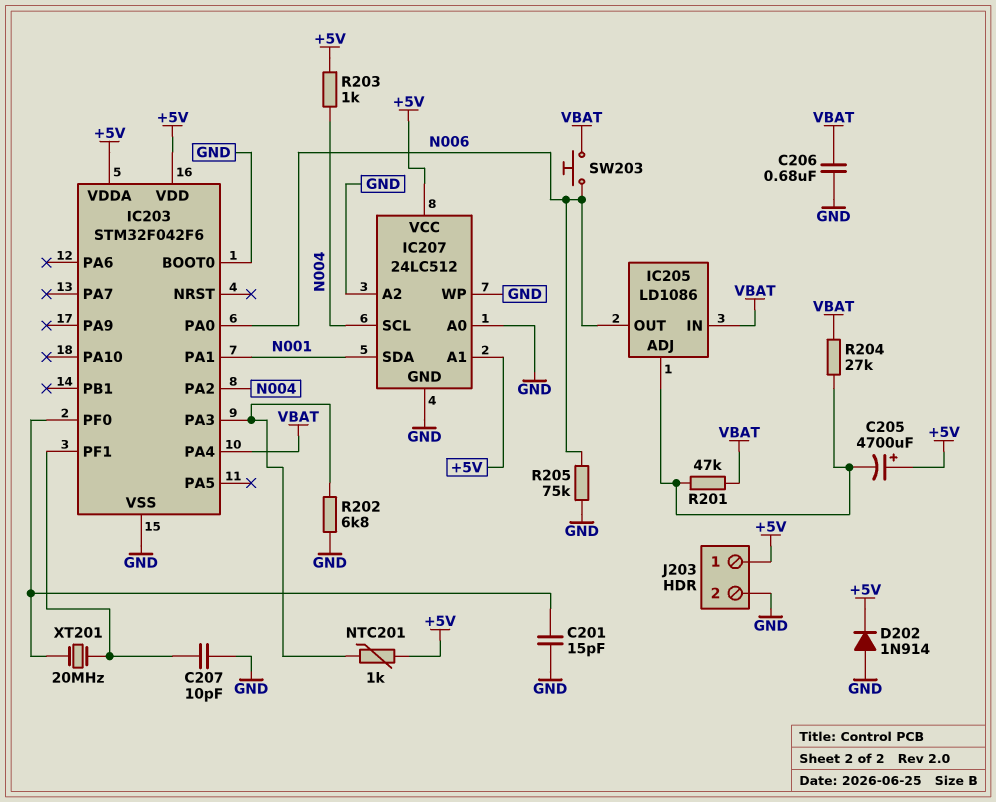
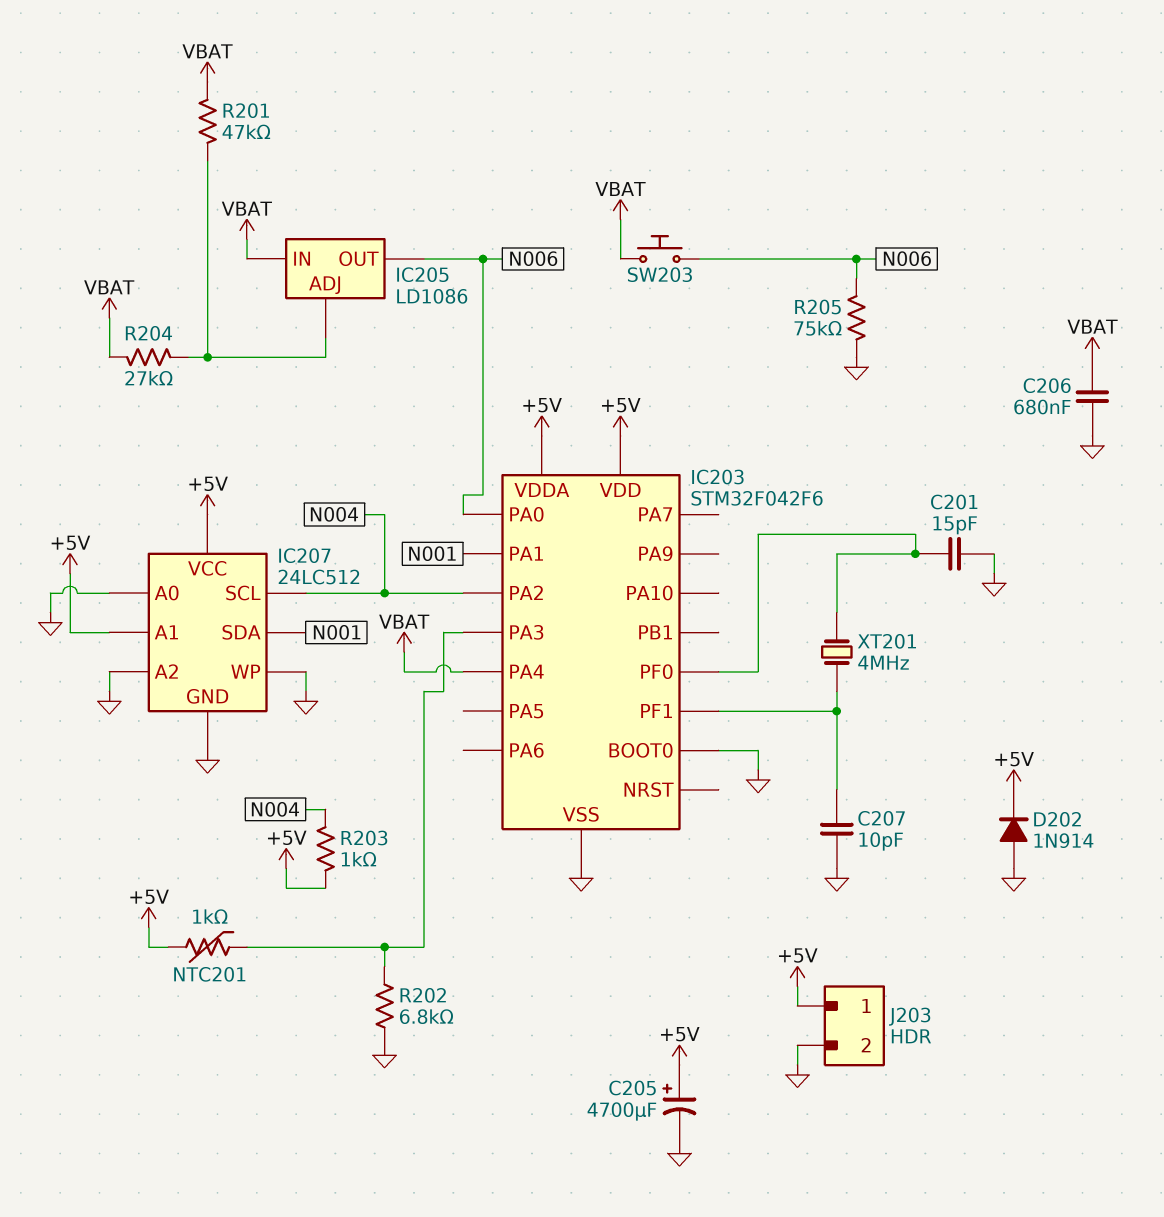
C205: 4700uF (plus +5V, minus IC205/ADJ) -> 4700uF (plus +5V, minus GND)
XT201: 20MHz (IC203/PF0, IC203/PF1) -> 4MHz (IC203/PF0, IC203/PF1)

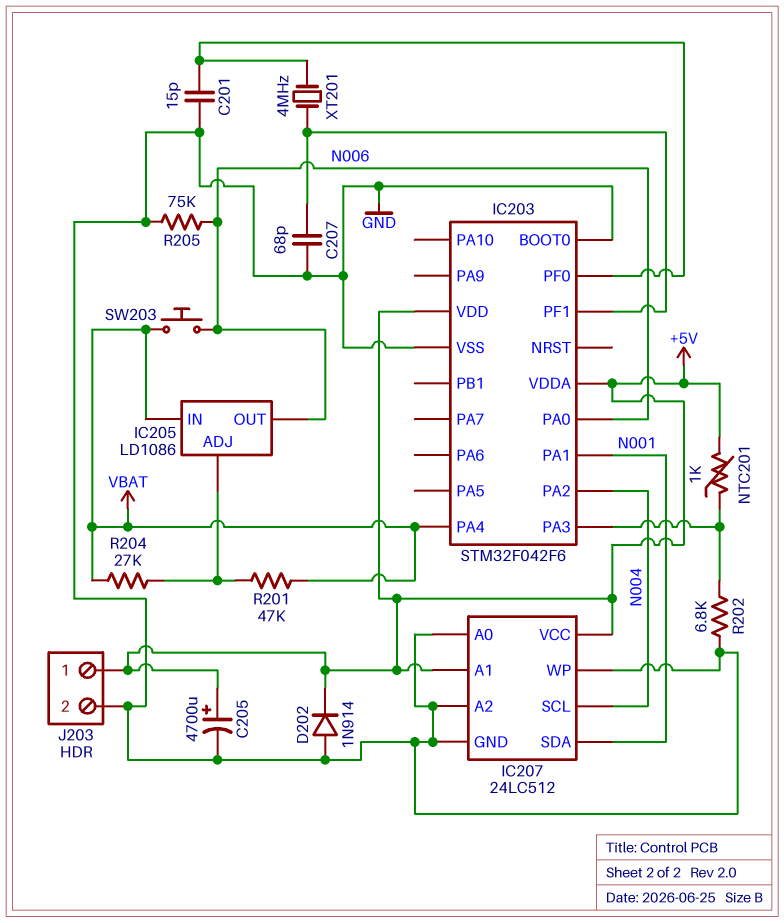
C206: 680nF (GND, VBAT) -> none
C207: 10pF (GND, IC203/PF1) -> 68pF (GND, IC203/PF1)
R203: 1k (+5V, N004) -> none

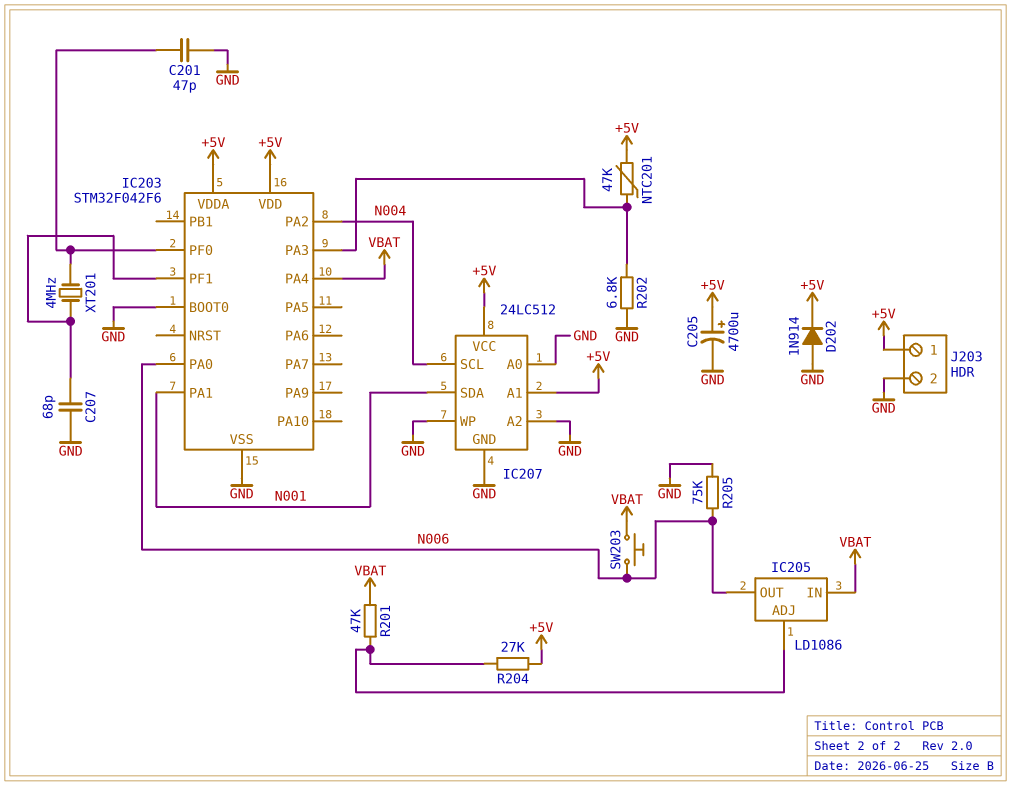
C201: 15pF (GND, IC203/PF0) -> 47pF (GND, IC203/PF0)
NTC201: 1k (+5V, IC203/PA3) -> 47k (+5V, IC203/PA3)
R204: 27k (IC205/ADJ, VBAT) -> 27k (+5V, IC205/ADJ)

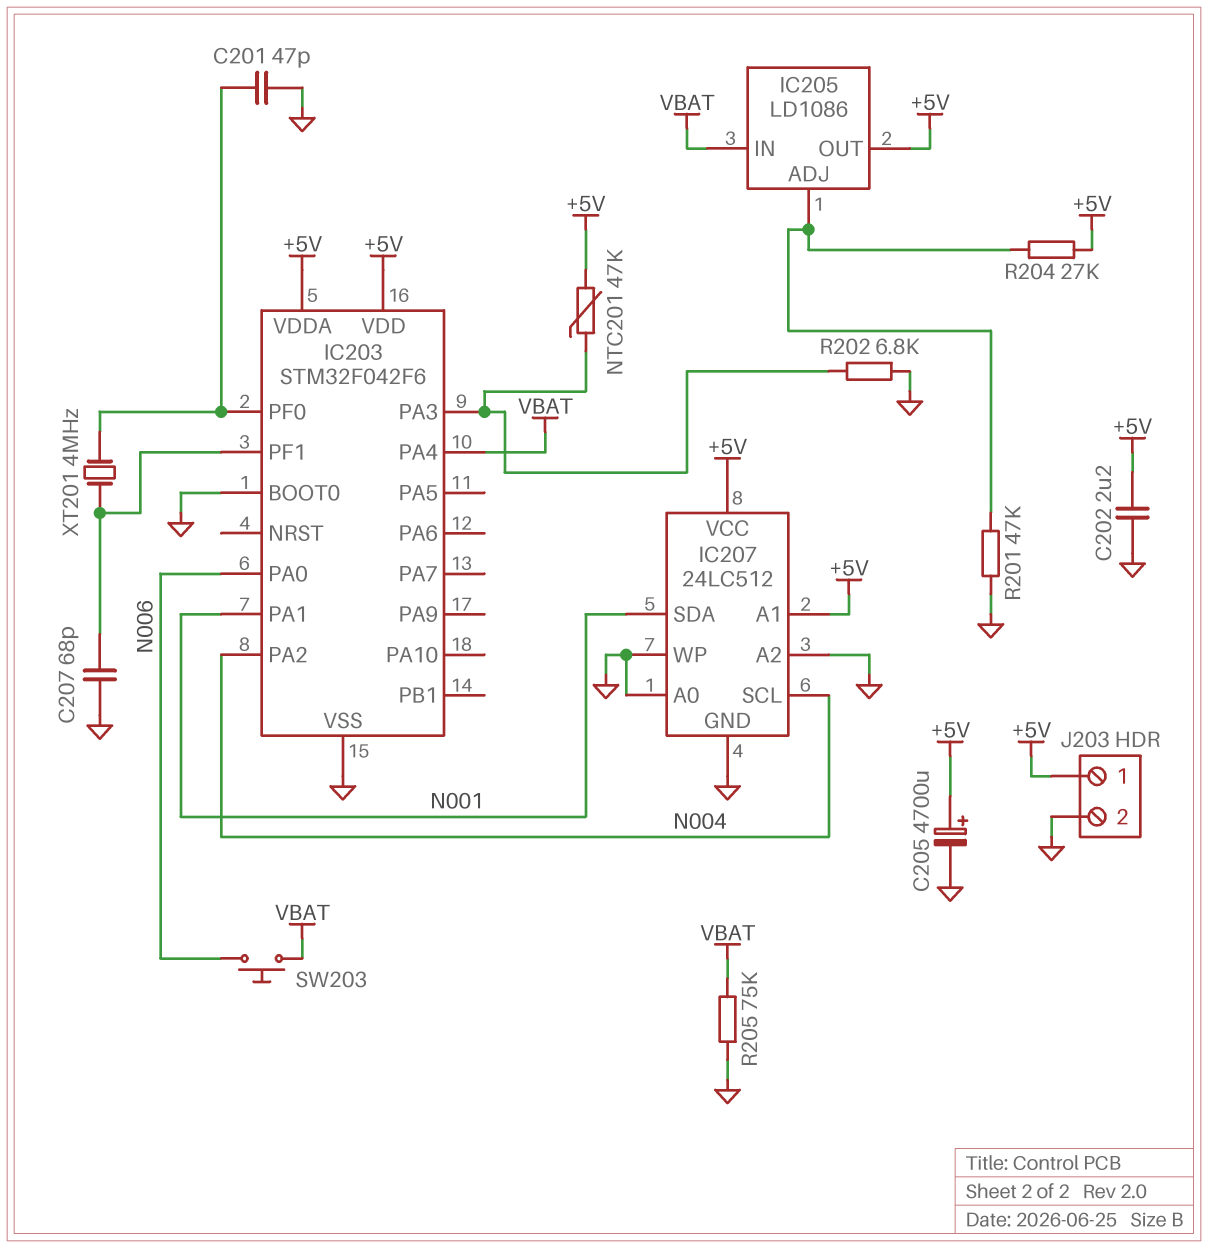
C202: none -> 2.2uF (+5V, GND)
D202: diode 1N914 (A GND, K +5V) -> none
IC205 pin OUT: N006 -> +5V
R201: 47k (IC205/ADJ, VBAT) -> 47k (GND, IC205/ADJ)
R205: 75k (GND, N006) -> 75k (GND, VBAT)

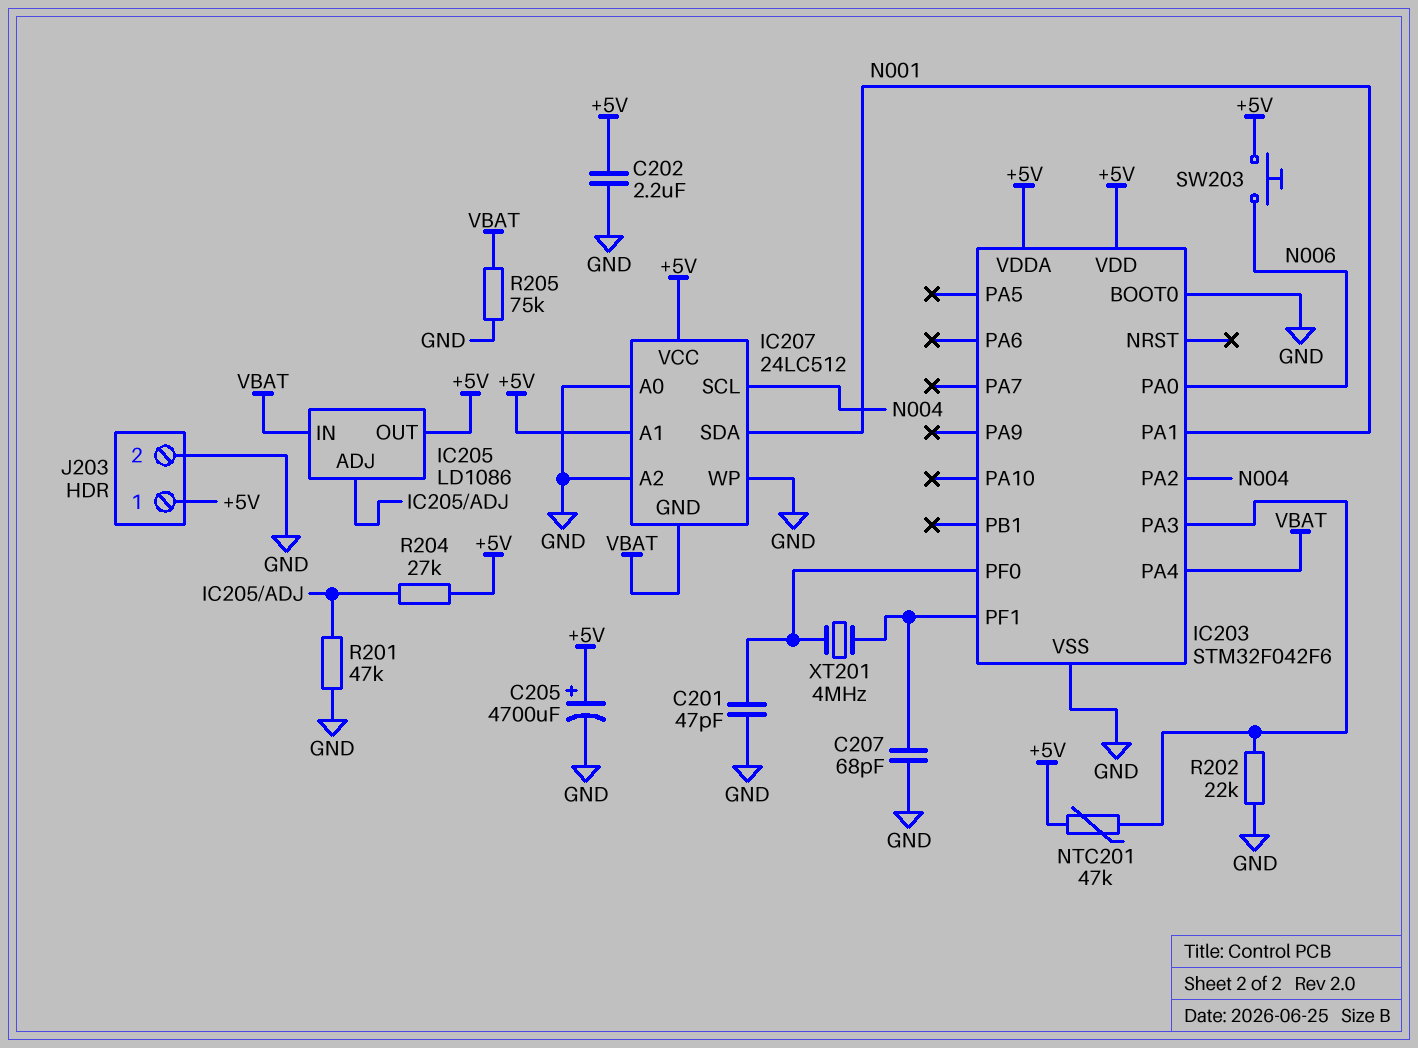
IC207 pin GND: GND -> VBAT
R202: 6.8k (GND, IC203/PA3) -> 22k (GND, IC203/PA3)
SW203: button (N006, VBAT) -> button (+5V, N006)

